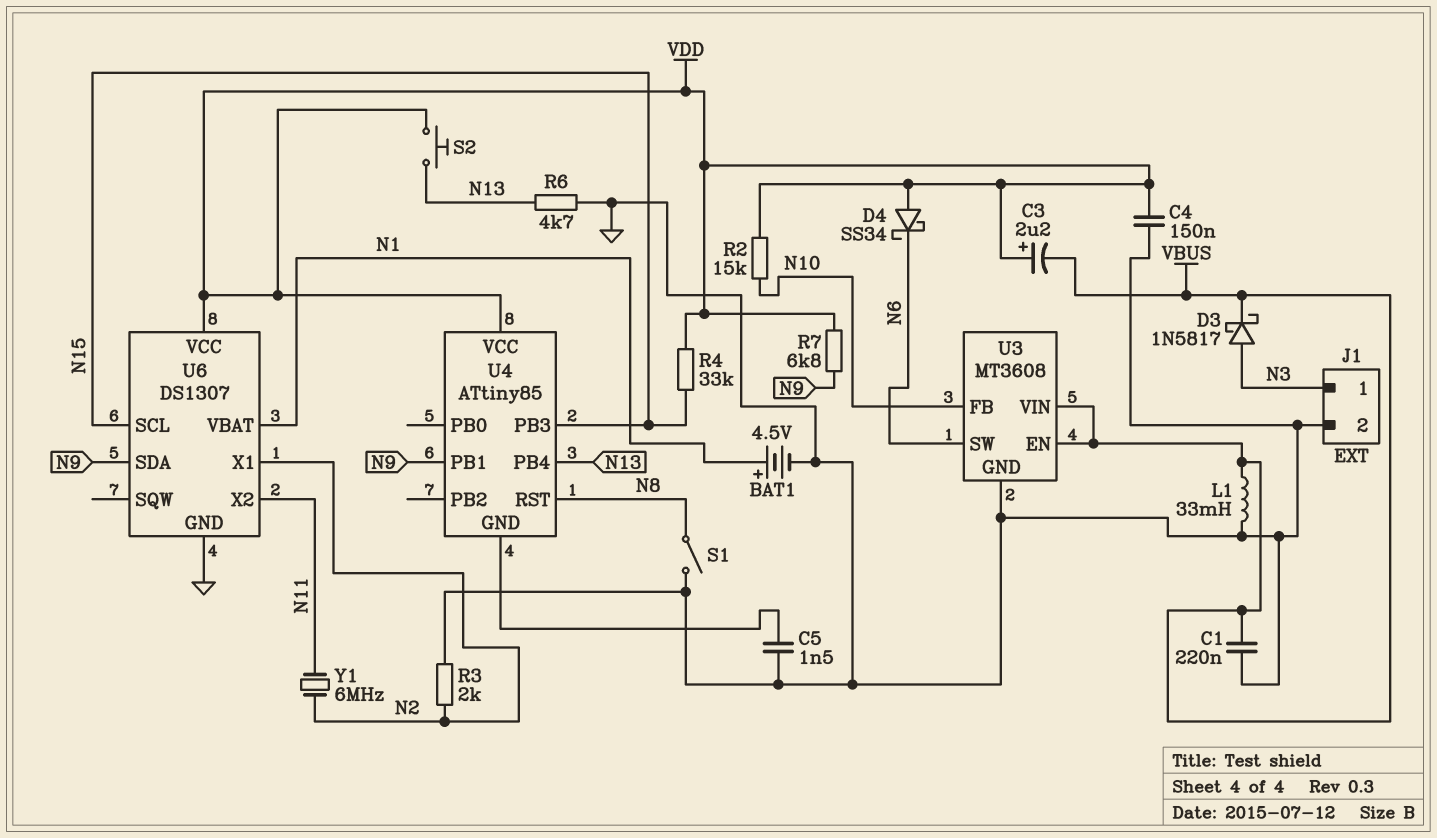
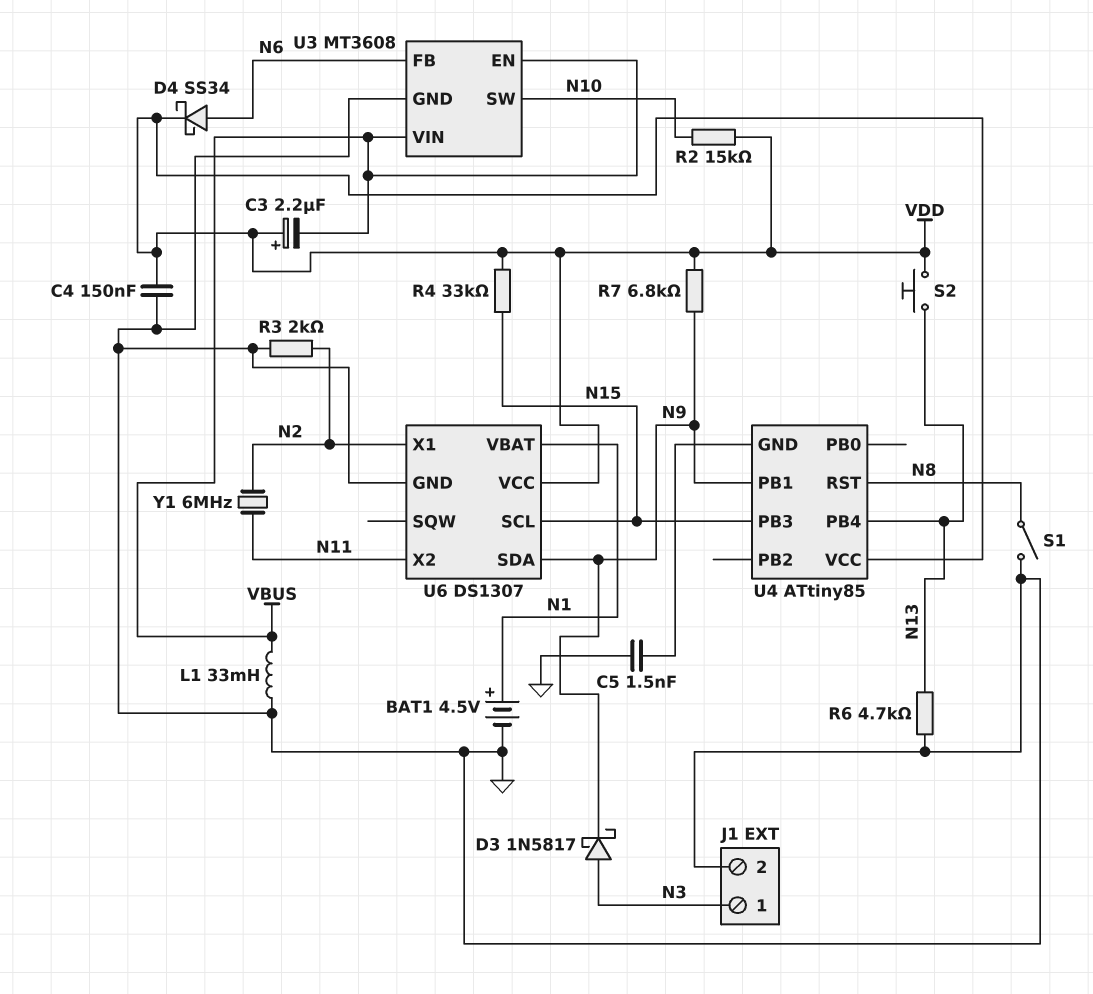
C1: 220nF (GND, VBUS) -> none
D3: schottky 1N5817 (A N3, K VBUS) -> schottky 1N5817 (A N3, K N9)
D4: schottky SS34 (A VDD, K N6) -> schottky SS34 (A N6, K VDD)
U3 pin FB: N10 -> N6
U3 pin SW: N6 -> N10

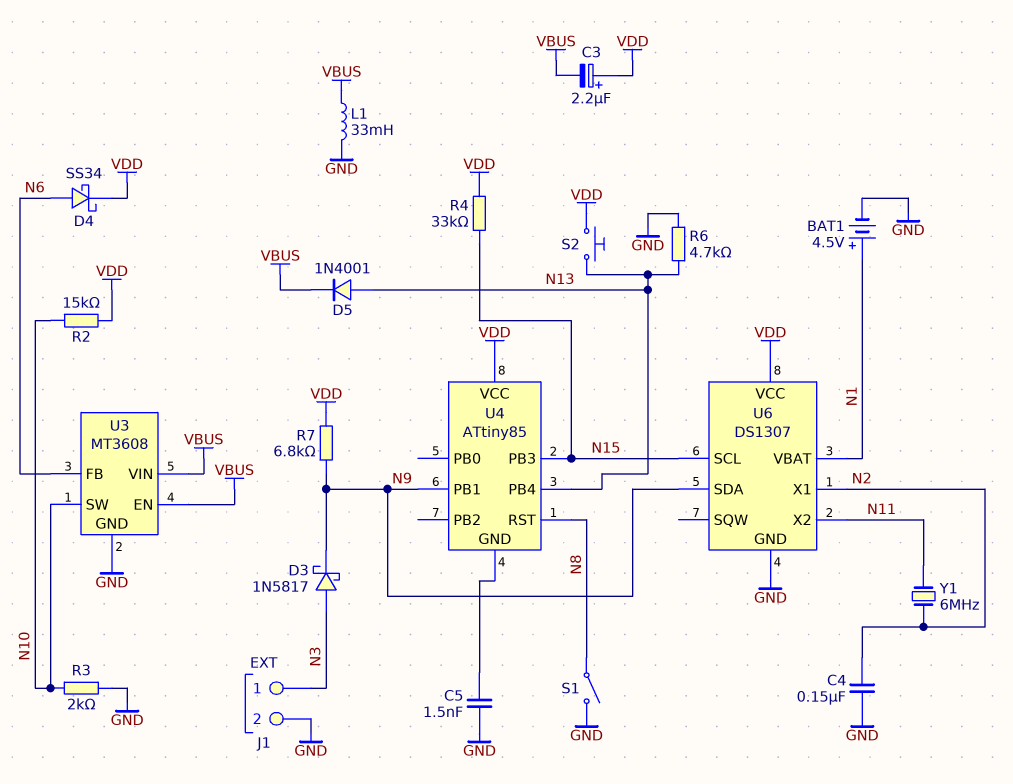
C4: 150nF (GND, VDD) -> 150nF (GND, N2)
D5: none -> diode 1N4001 (A N13, K VBUS)
R3: 2k (GND, N2) -> 2k (GND, N10)

